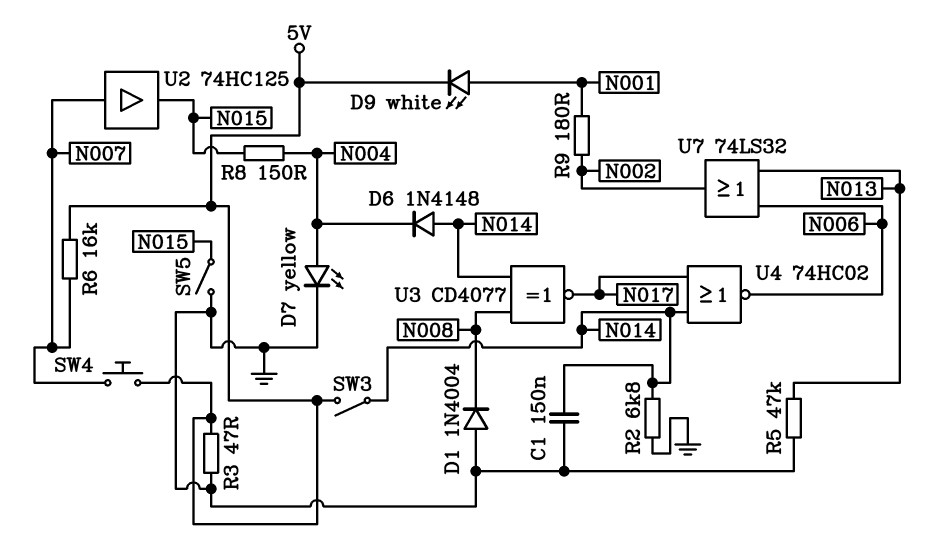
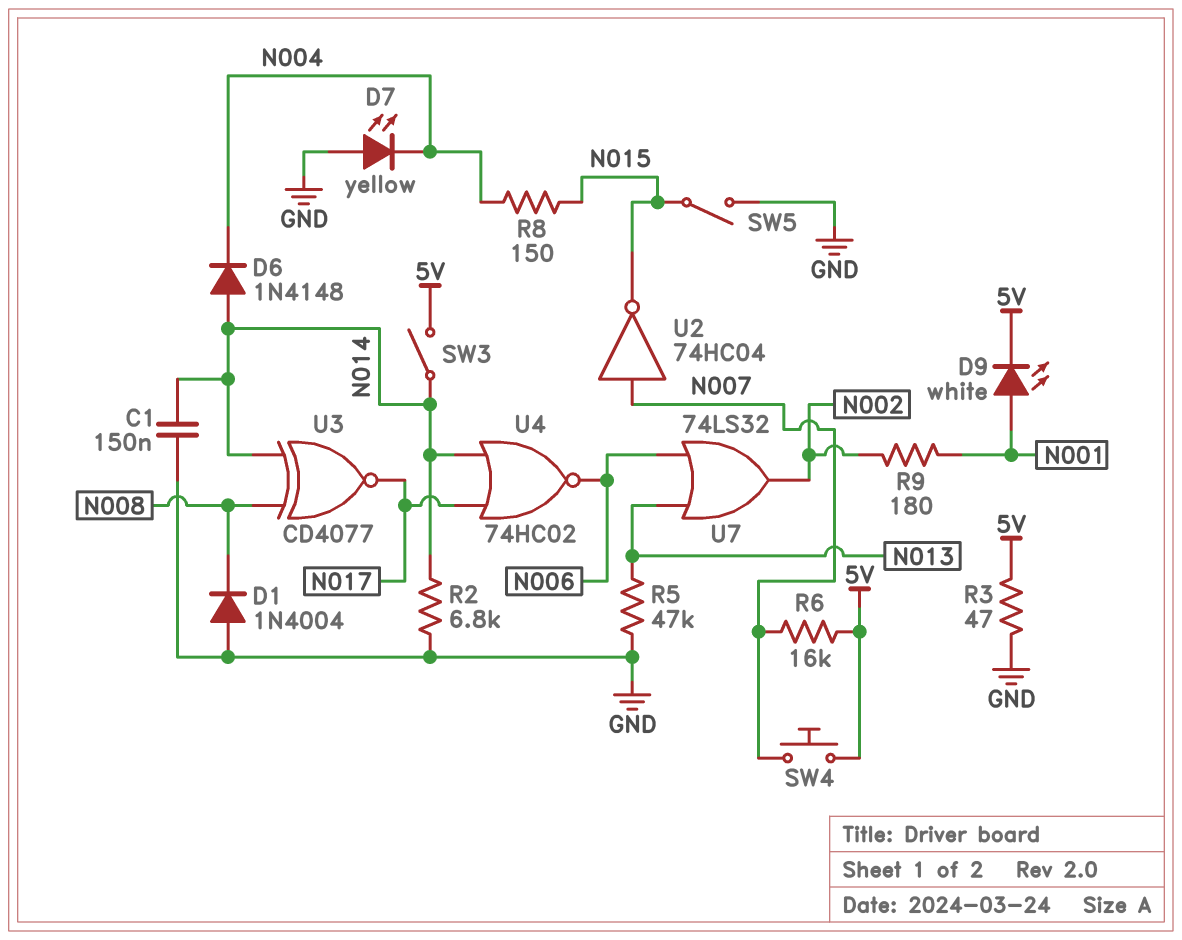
D7: LED yellow (A N004, K GND) -> LED yellow (A GND, K N004)
U2: buffer 74HC125 (in N007, out N015) -> NOT 74HC04 (in N007, out N015)

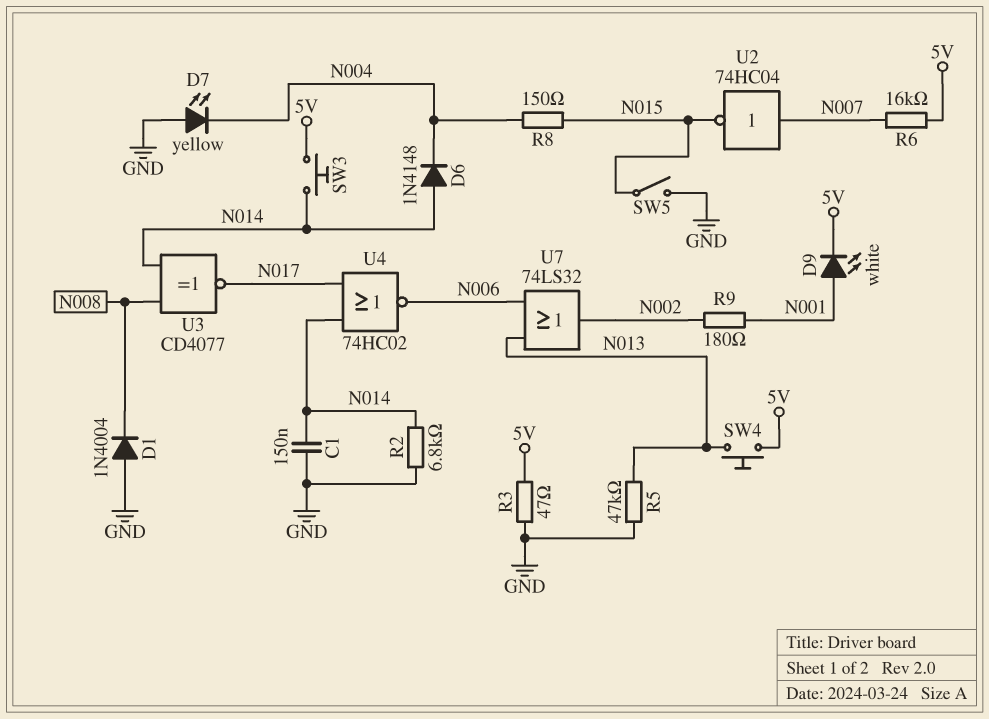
SW3: switch (5V, N014) -> button (5V, N014)
SW4: button (5V, N007) -> button (5V, N013)

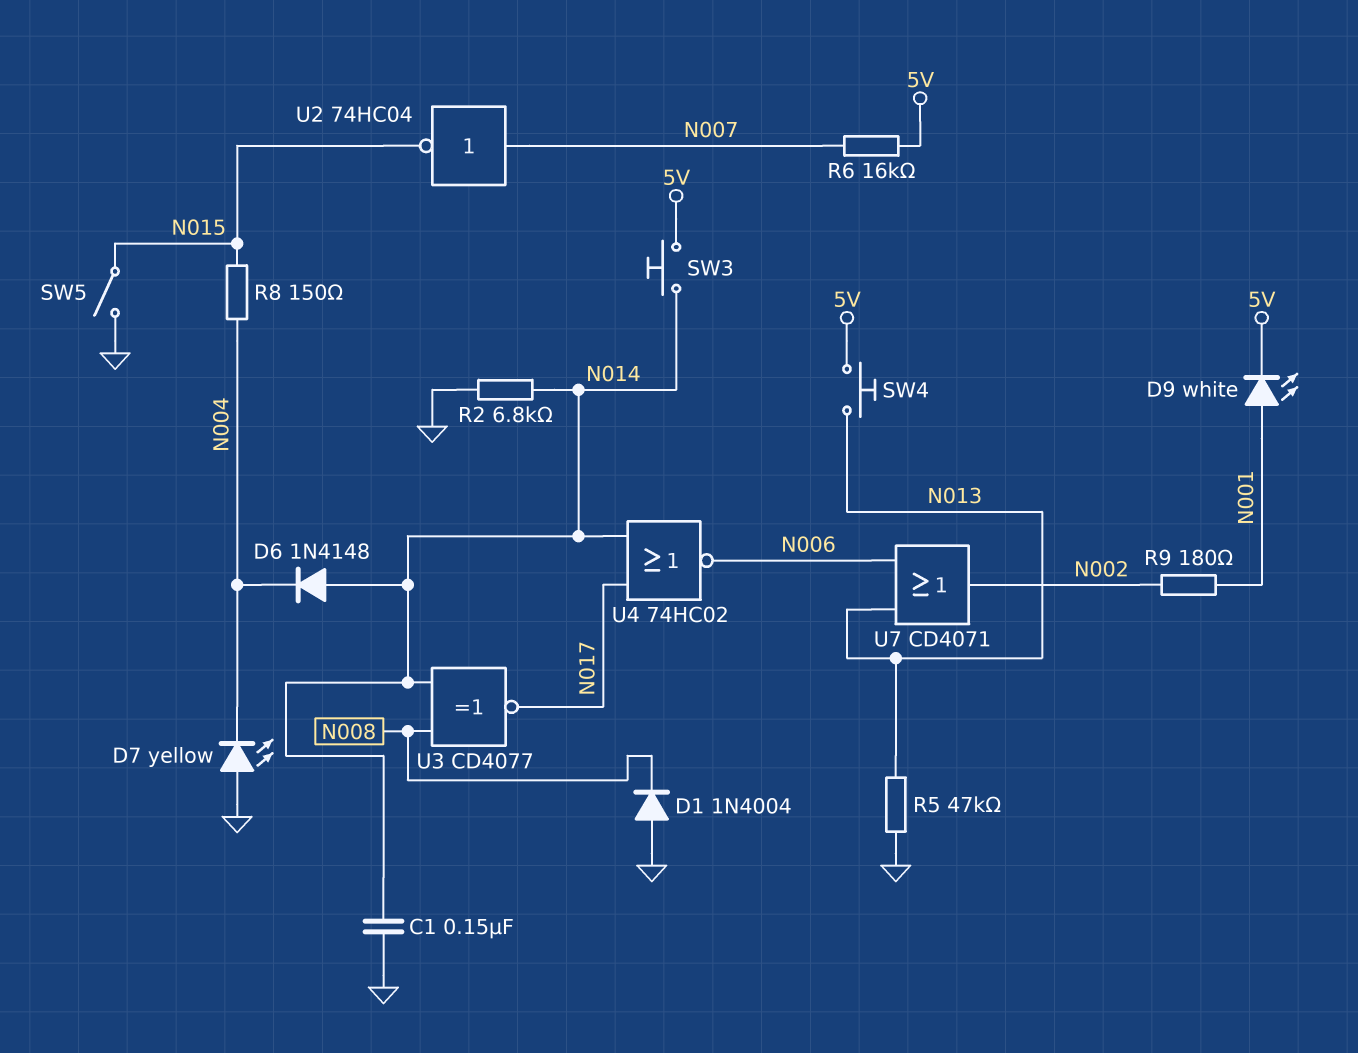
R3: 47 (5V, GND) -> none
U7: OR 74LS32 (in N006, in N013, out N002) -> OR CD4071 (in N006, in N013, out N002)

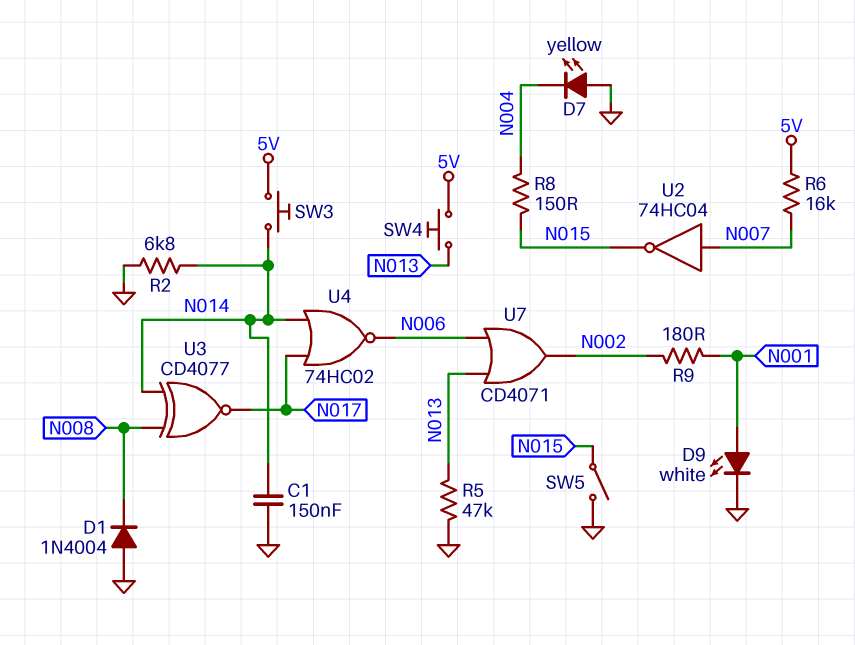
D6: diode 1N4148 (A N014, K N004) -> none
D9: LED white (A N001, K 5V) -> LED white (A N001, K GND)

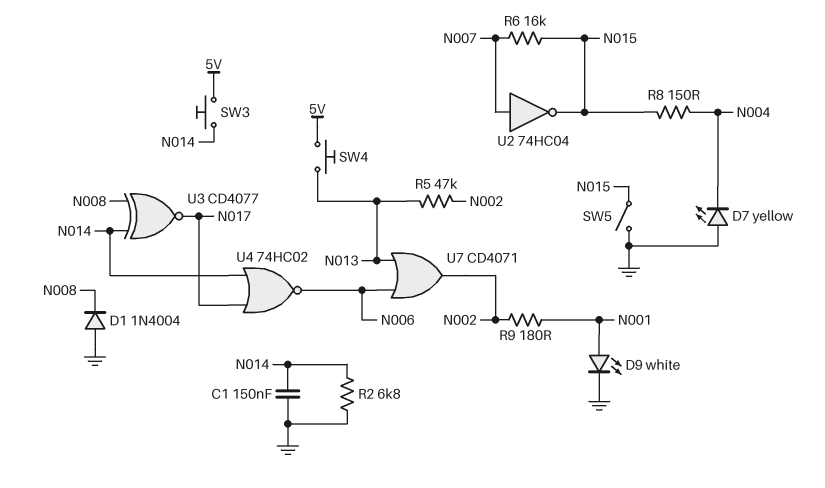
R5: 47k (GND, N013) -> 47k (N002, N013)
R6: 16k (5V, N007) -> 16k (N007, N015)

